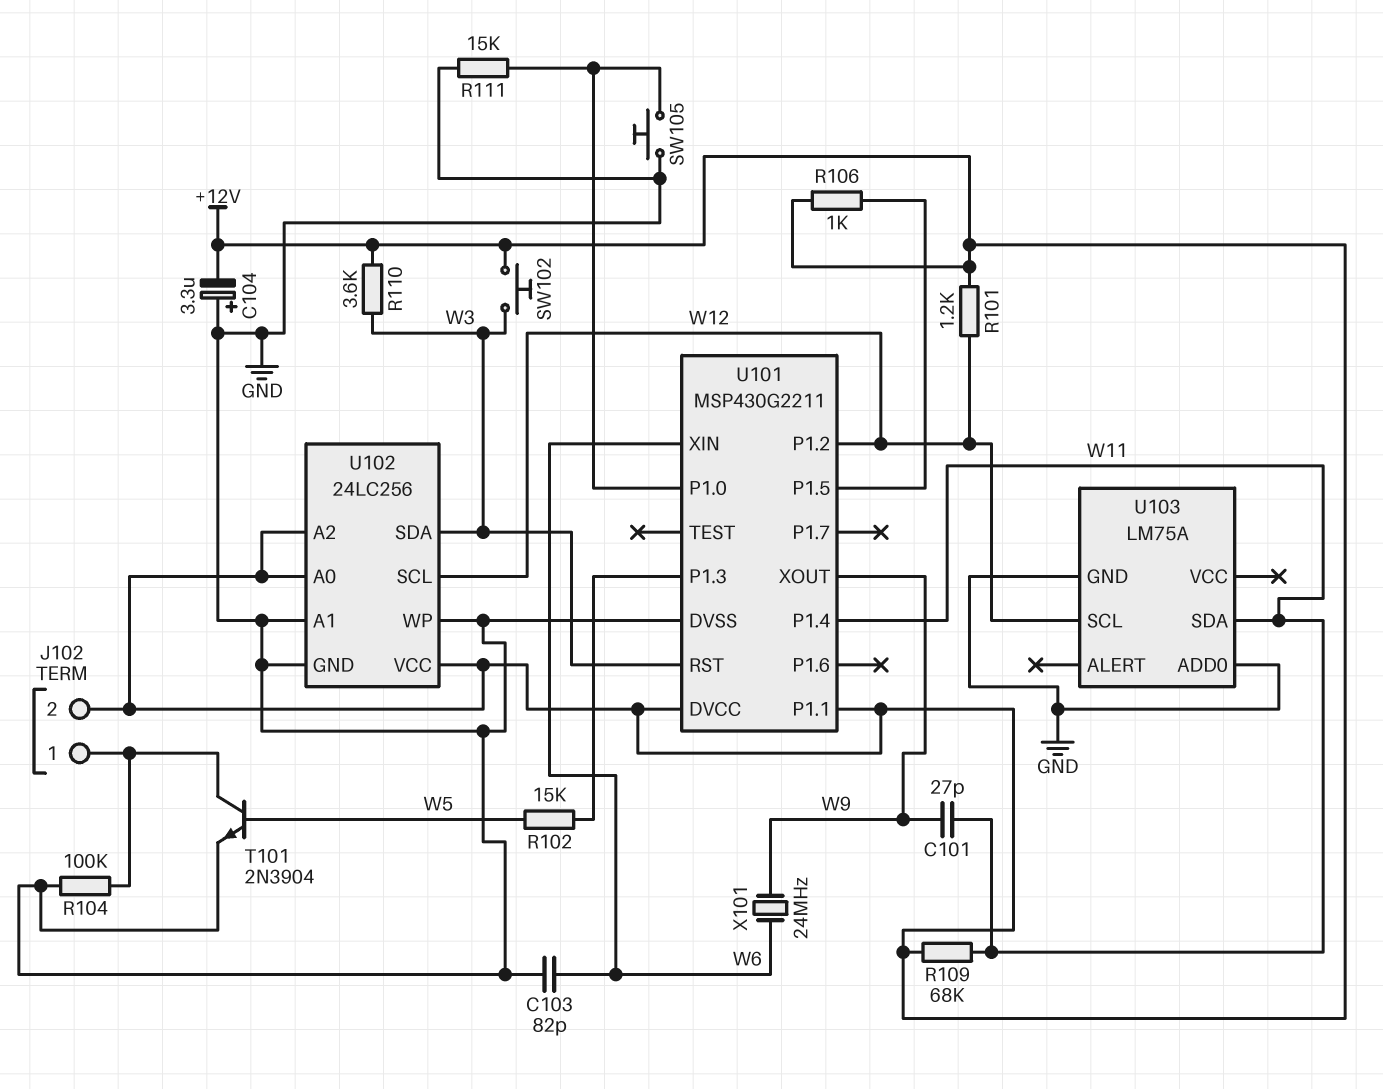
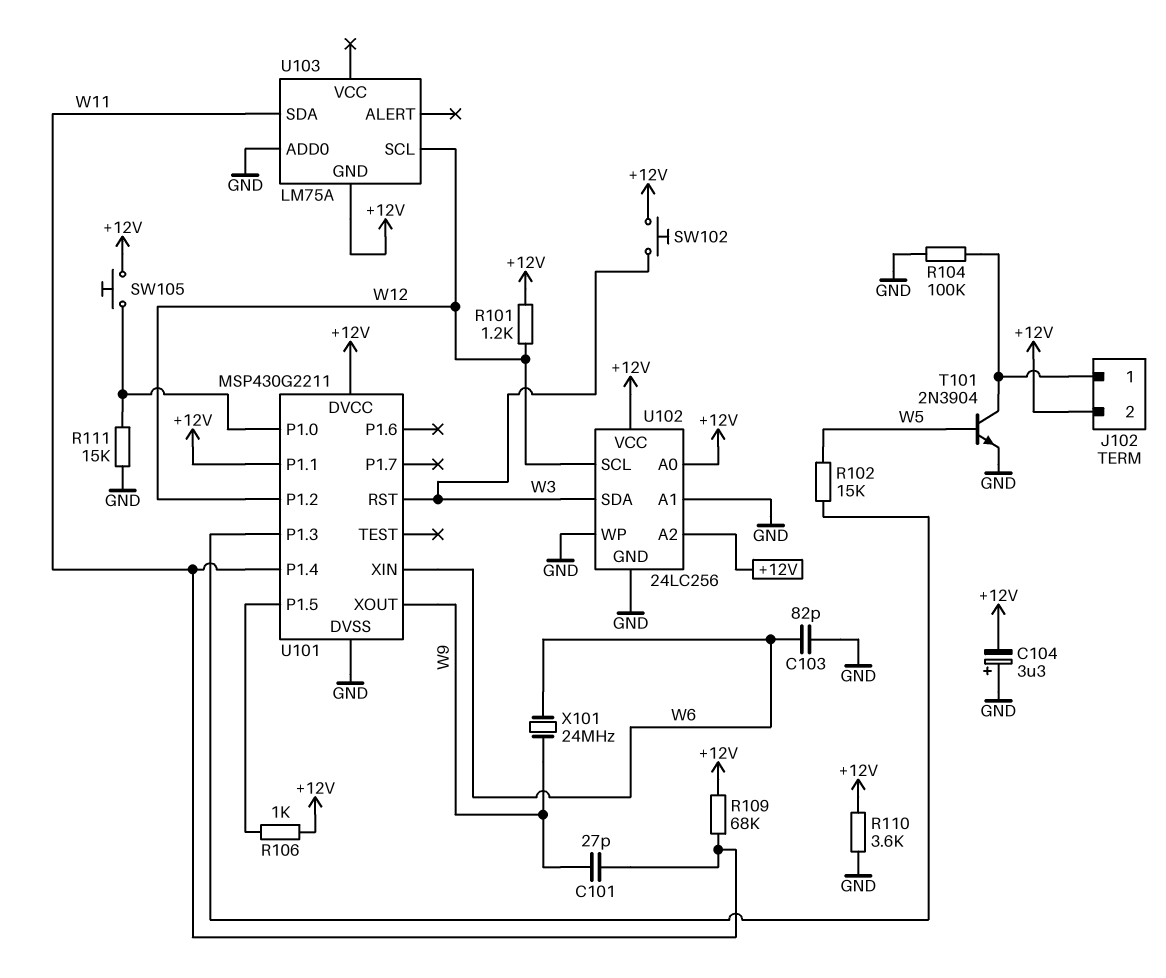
R110: 3.6k (+12V, W3) -> 3.6k (+12V, GND)
SW105: button (GND, U101/P1.0) -> button (+12V, U101/P1.0)
U103 pin GND: GND -> +12V

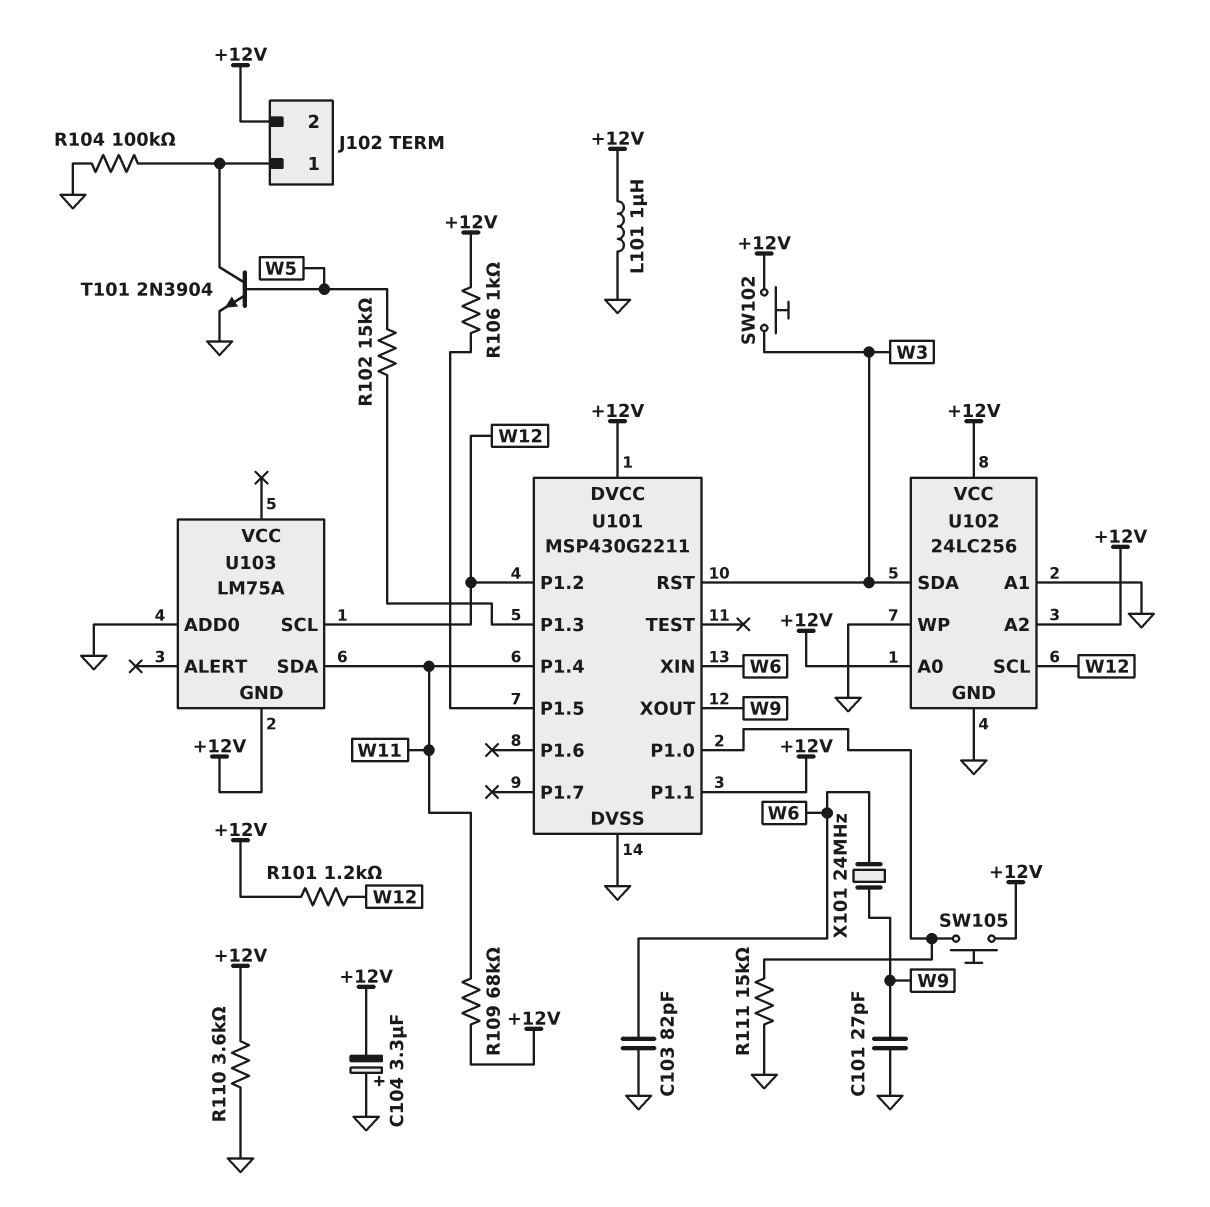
C101: 27pF (W9, W11) -> 27pF (GND, W9)
L101: none -> 1uH (+12V, GND)

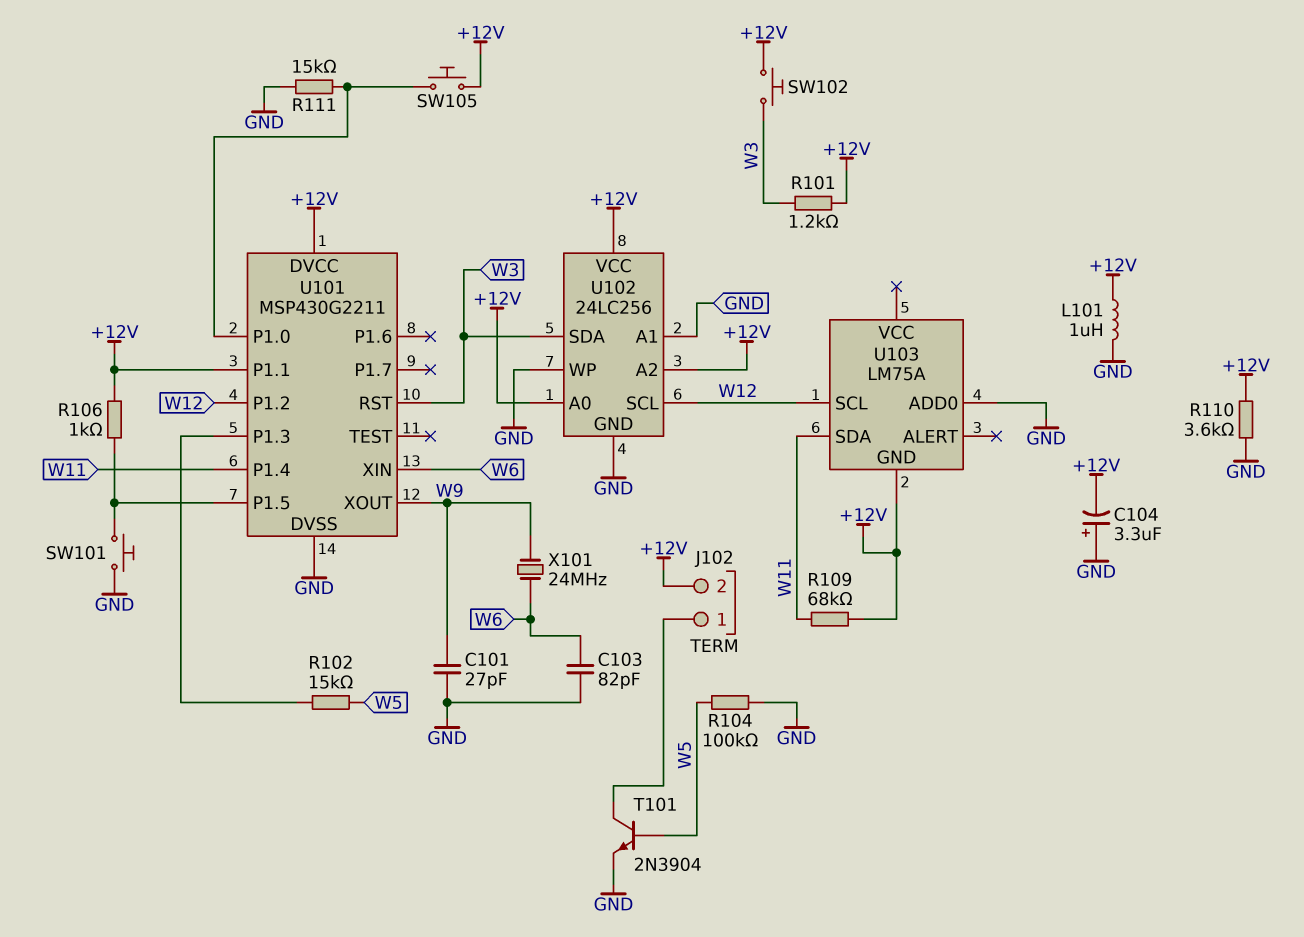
R101: 1.2k (+12V, W12) -> 1.2k (+12V, W3)
R104: 100k (GND, J102/1) -> 100k (GND, W5)
SW101: none -> button (GND, U101/P1.5)

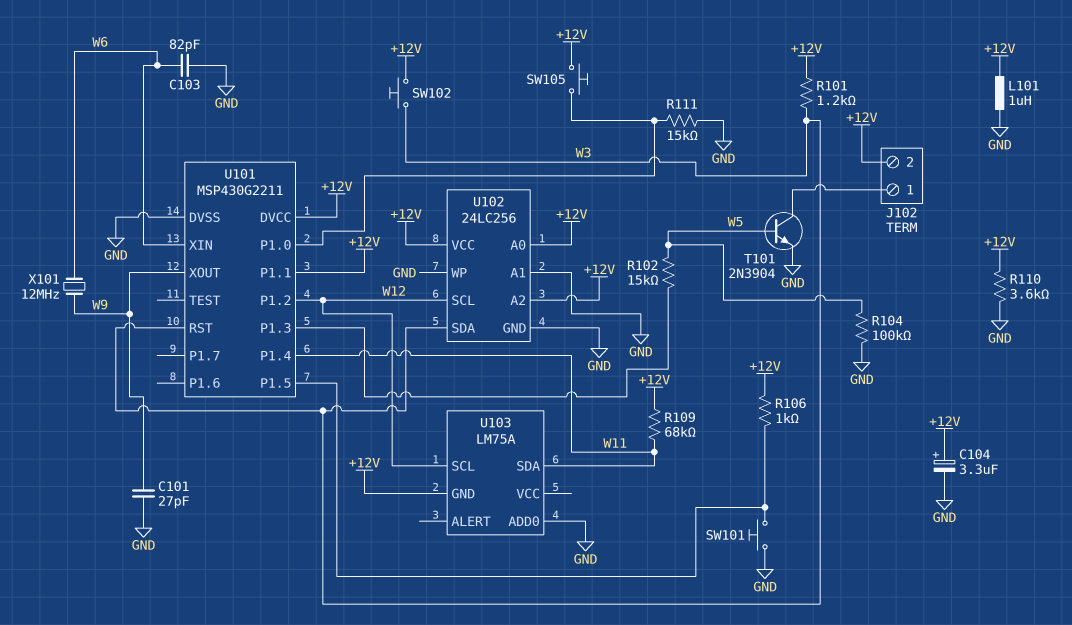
C104: 3.3uF (plus GND, minus +12V) -> 3.3uF (plus +12V, minus GND)
X101: 24MHz (W6, W9) -> 12MHz (W6, W9)

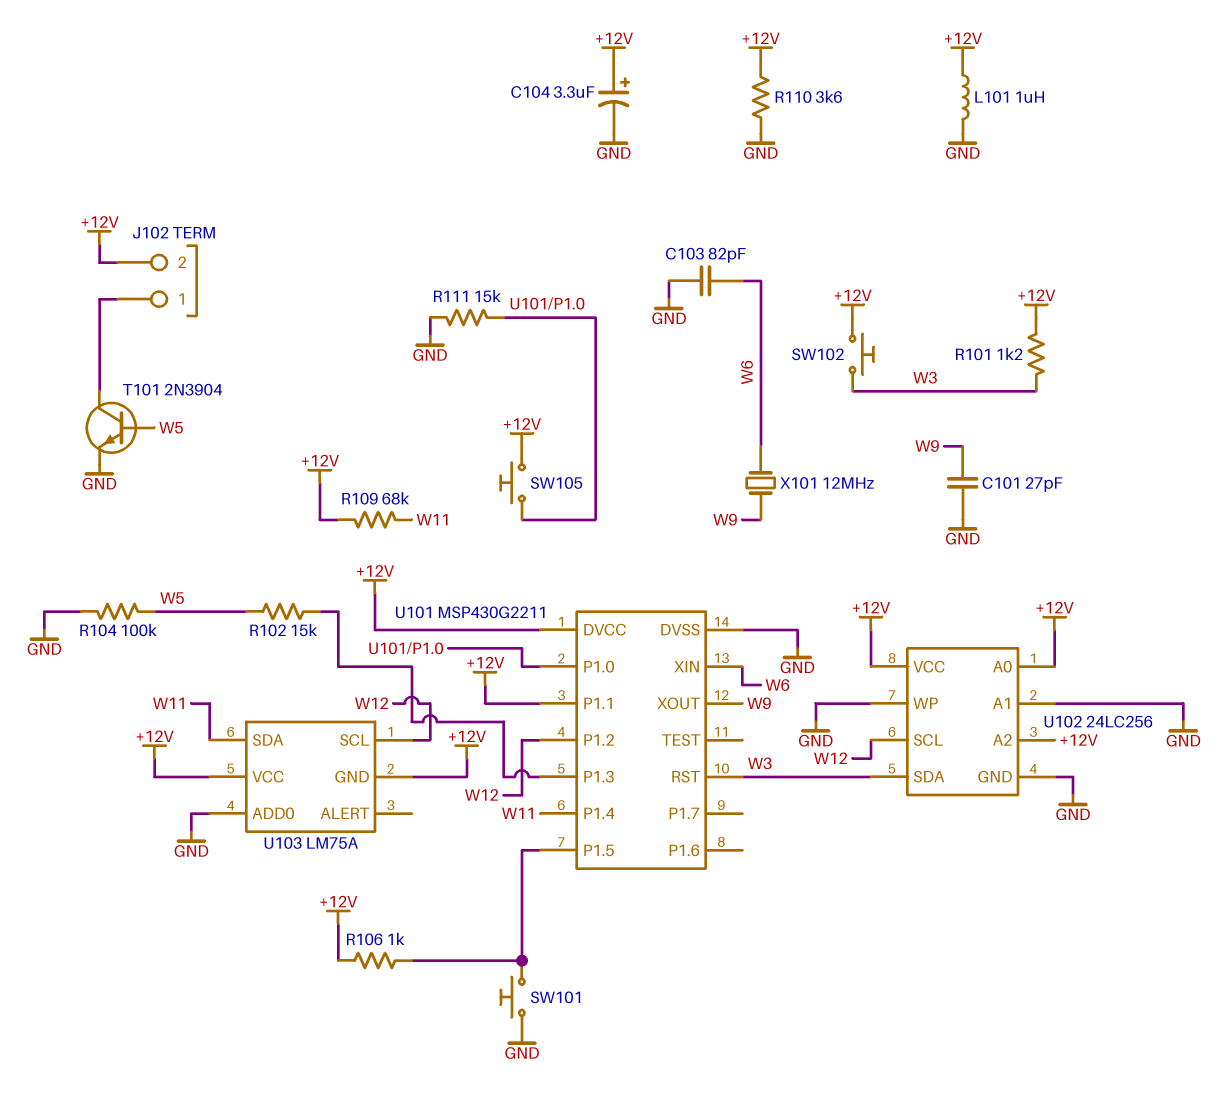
U103 pin VCC: none -> +12V

